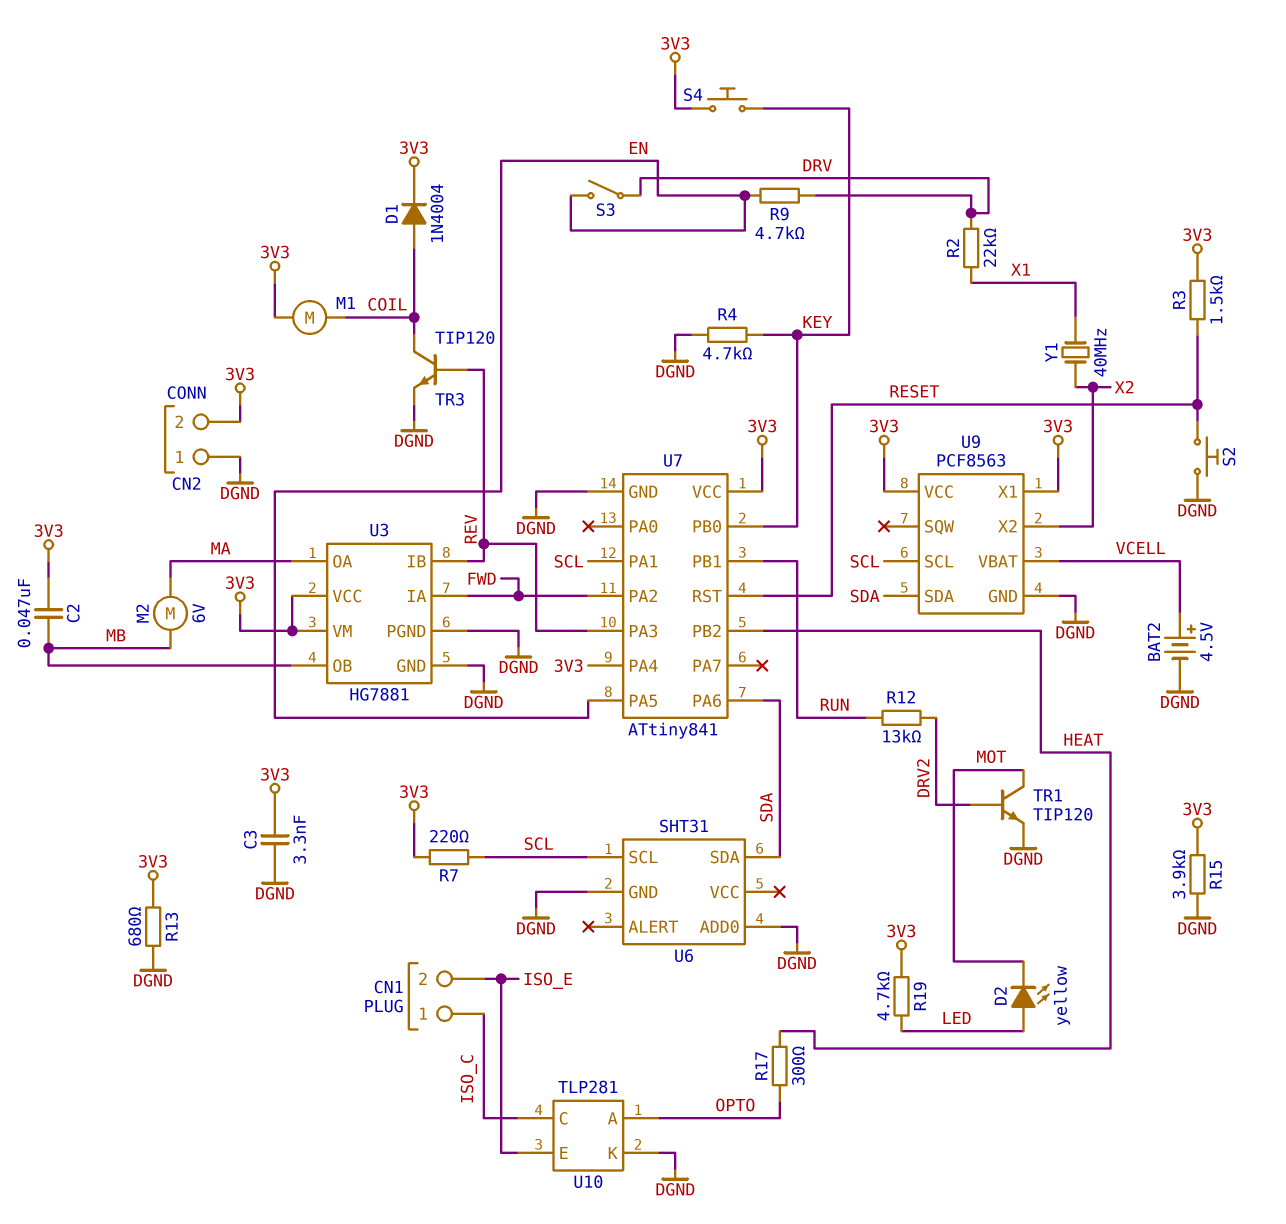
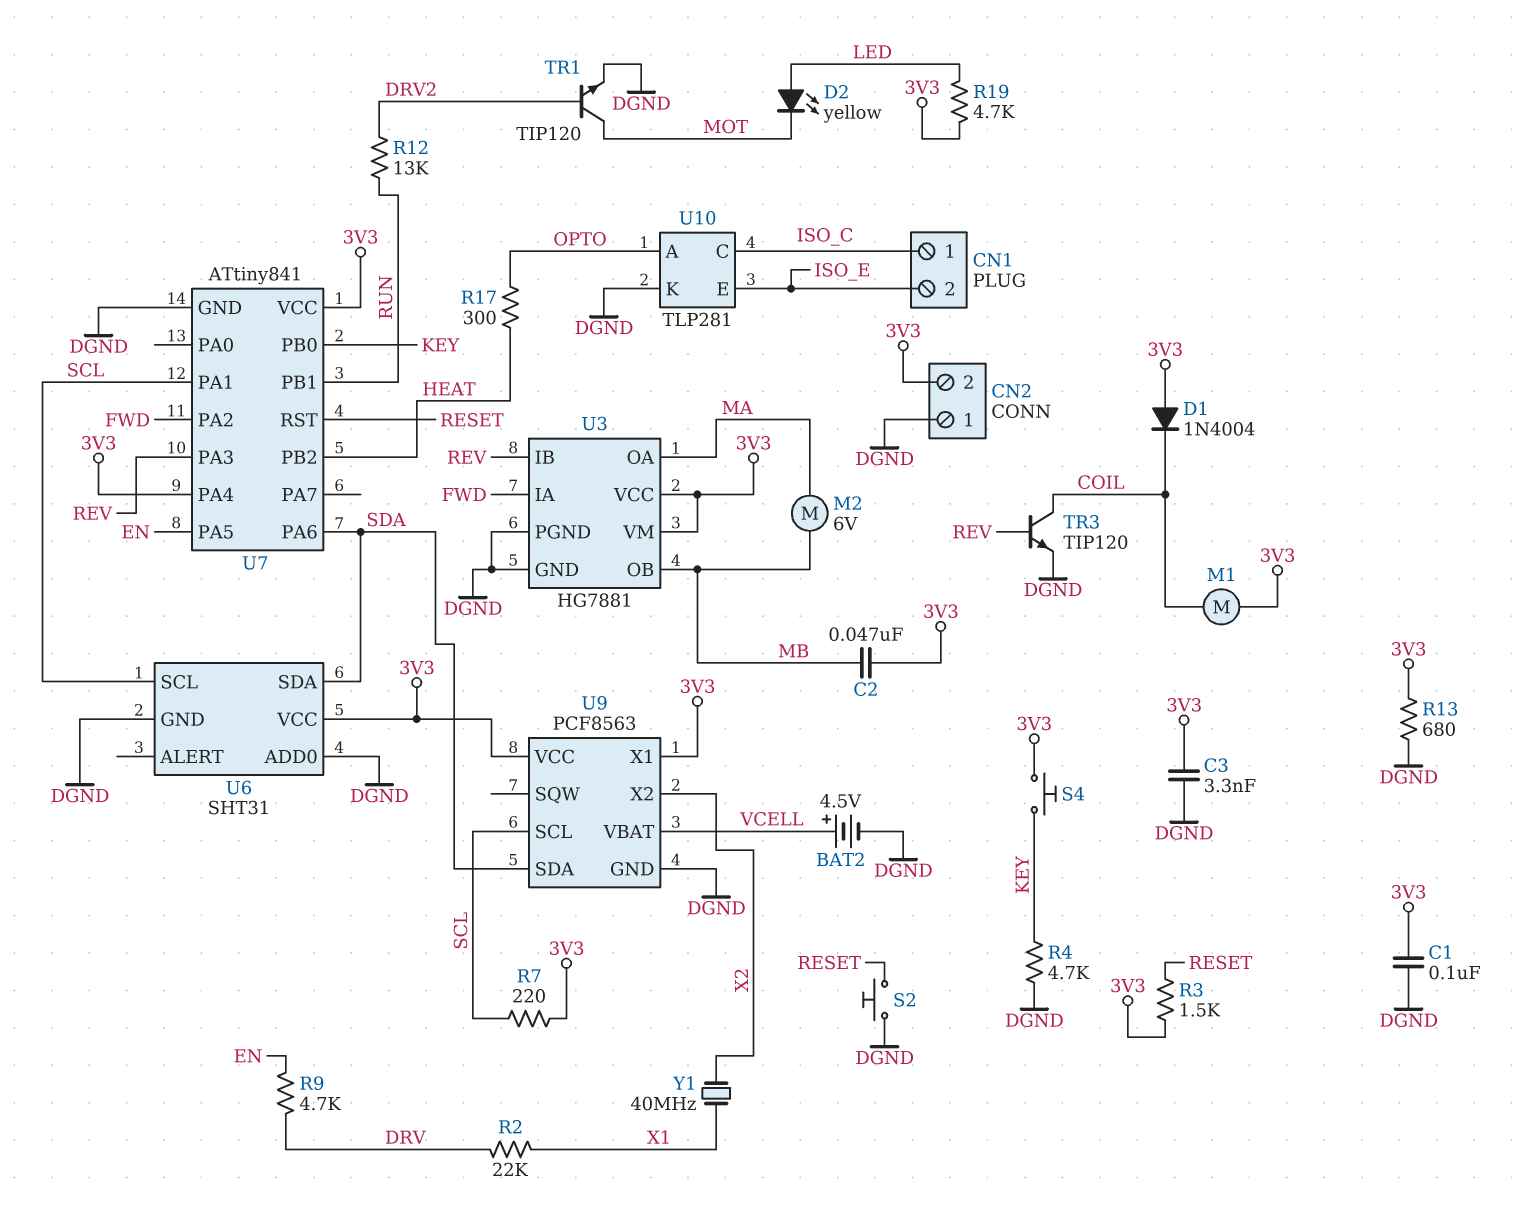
C1: none -> 100nF (3V3, DGND)
D1: diode 1N4004 (A COIL, K 3V3) -> diode 1N4004 (A 3V3, K COIL)
R15: 3.9k (3V3, DGND) -> none
S3: switch (DRV, EN) -> none
U6 pin VCC: none -> 3V3

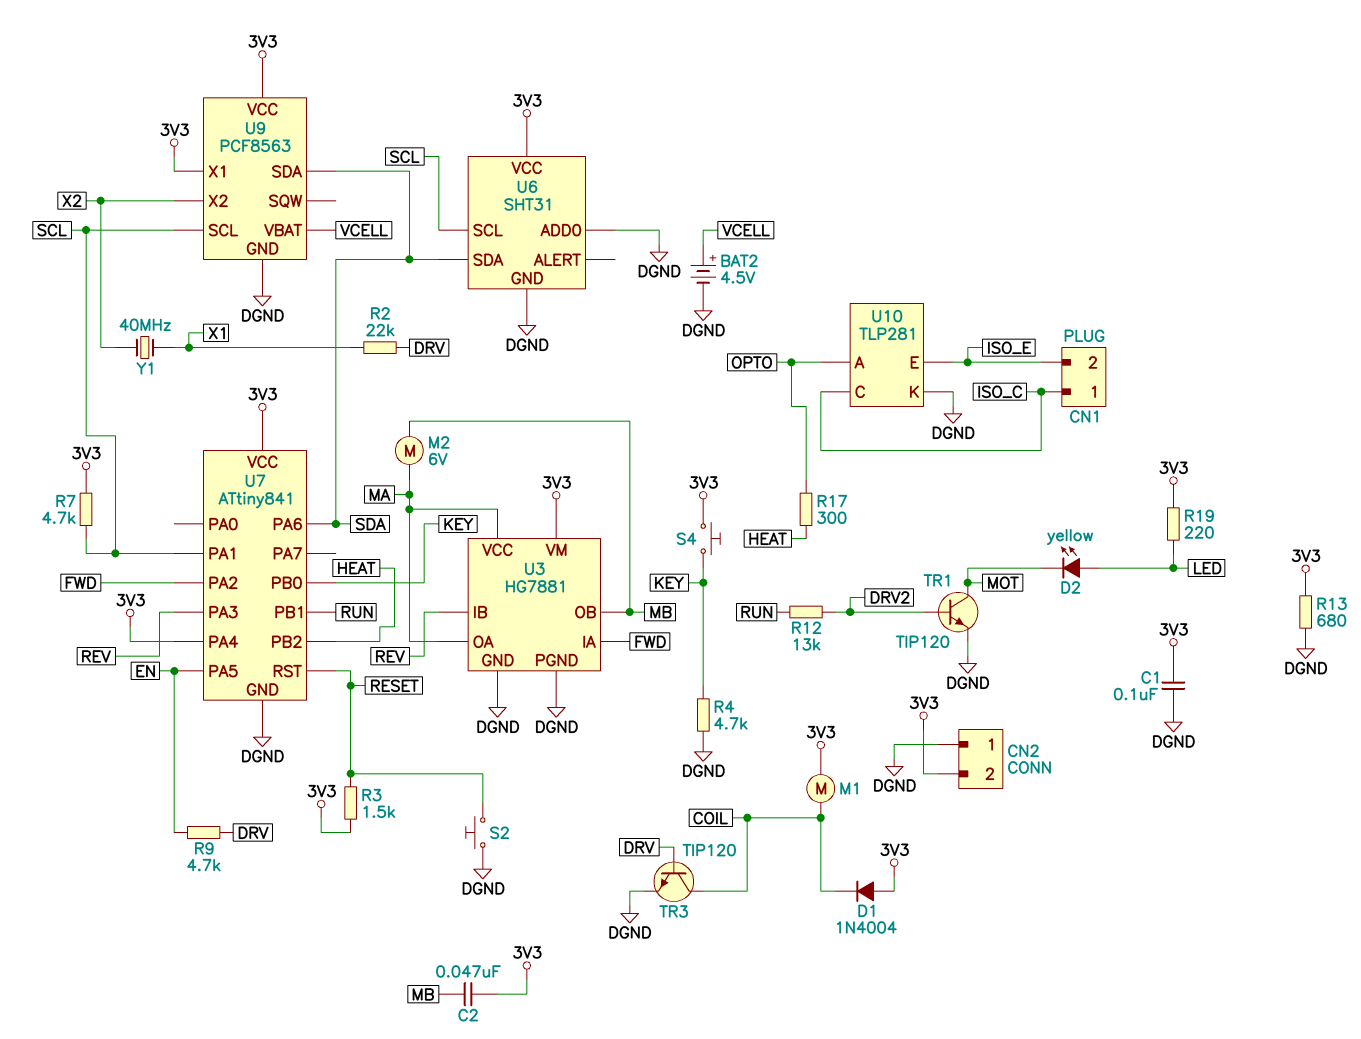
C3: 3.3nF (3V3, DGND) -> none
R7: 220 (3V3, SCL) -> 4.7k (3V3, SCL)
R19: 4.7k (3V3, LED) -> 220 (3V3, LED)
TR3: NPN TIP120 (B REV, C COIL, E DGND) -> NPN TIP120 (B DRV, C COIL, E DGND)
U3 pin VCC: 3V3 -> MA

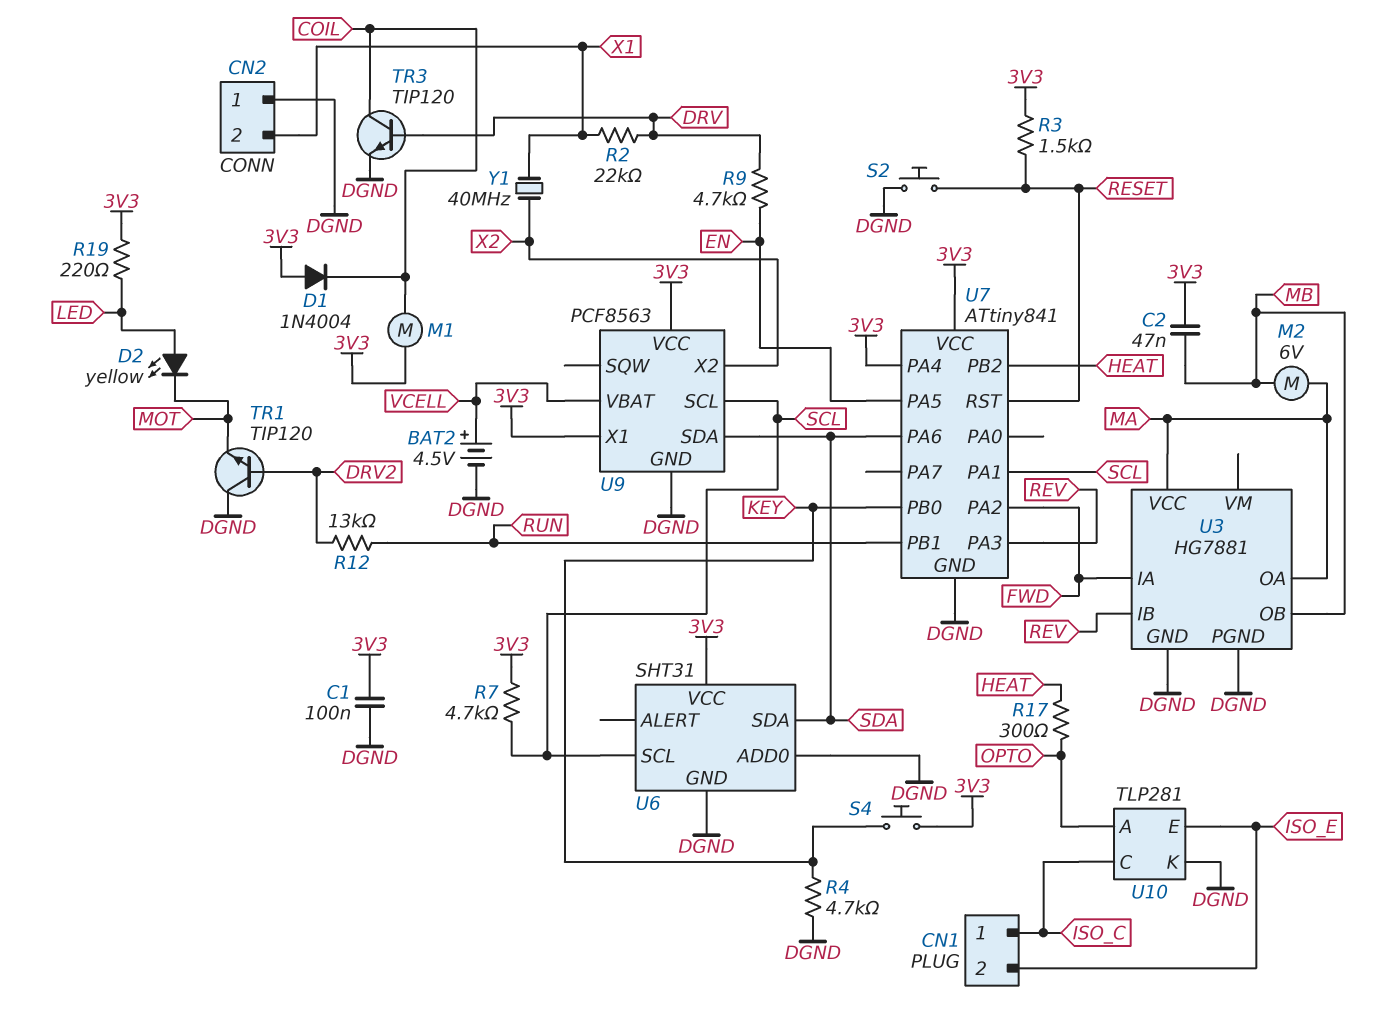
CN2 pin 2: 3V3 -> X1
R13: 680 (3V3, DGND) -> none
TR1: NPN TIP120 (B DRV2, C MOT, E DGND) -> NPN TIP120 (B DRV2, C DGND, E MOT)
U3 pin VM: 3V3 -> none

